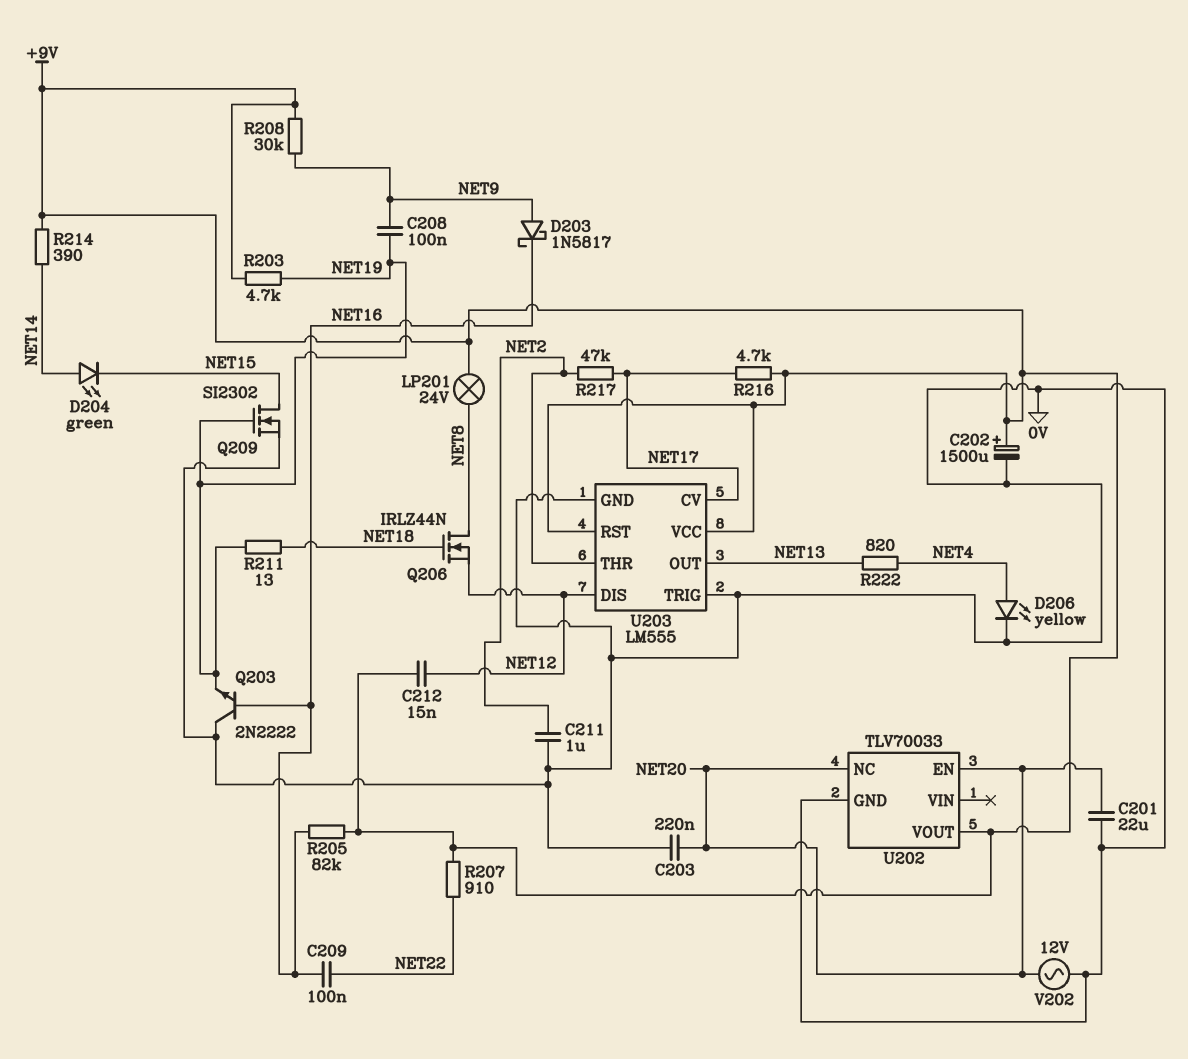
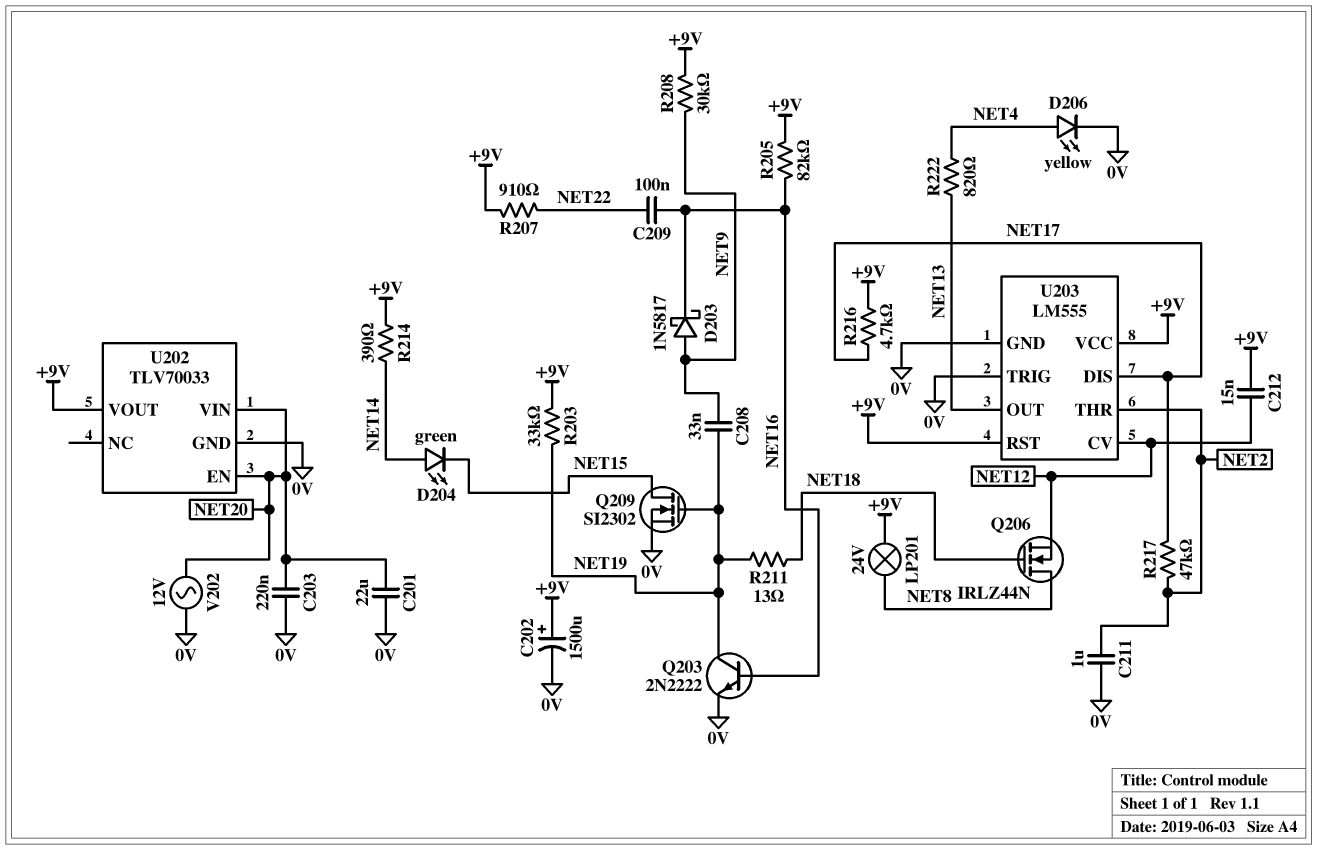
C208: 100nF (NET9, NET19) -> 33nF (NET9, NET19)
Q203: NPN 2N2222 (B NET16, C 0V, E NET19) -> NPN 2N2222 (B NET16, C NET19, E 0V)
R203: 4.7k (+9V, NET19) -> 33k (+9V, NET19)
U202 pin NC: NET20 -> none
U202 pin VIN: none -> NET20
U203 pin CV: NET17 -> NET12
U203 pin DIS: NET12 -> NET17

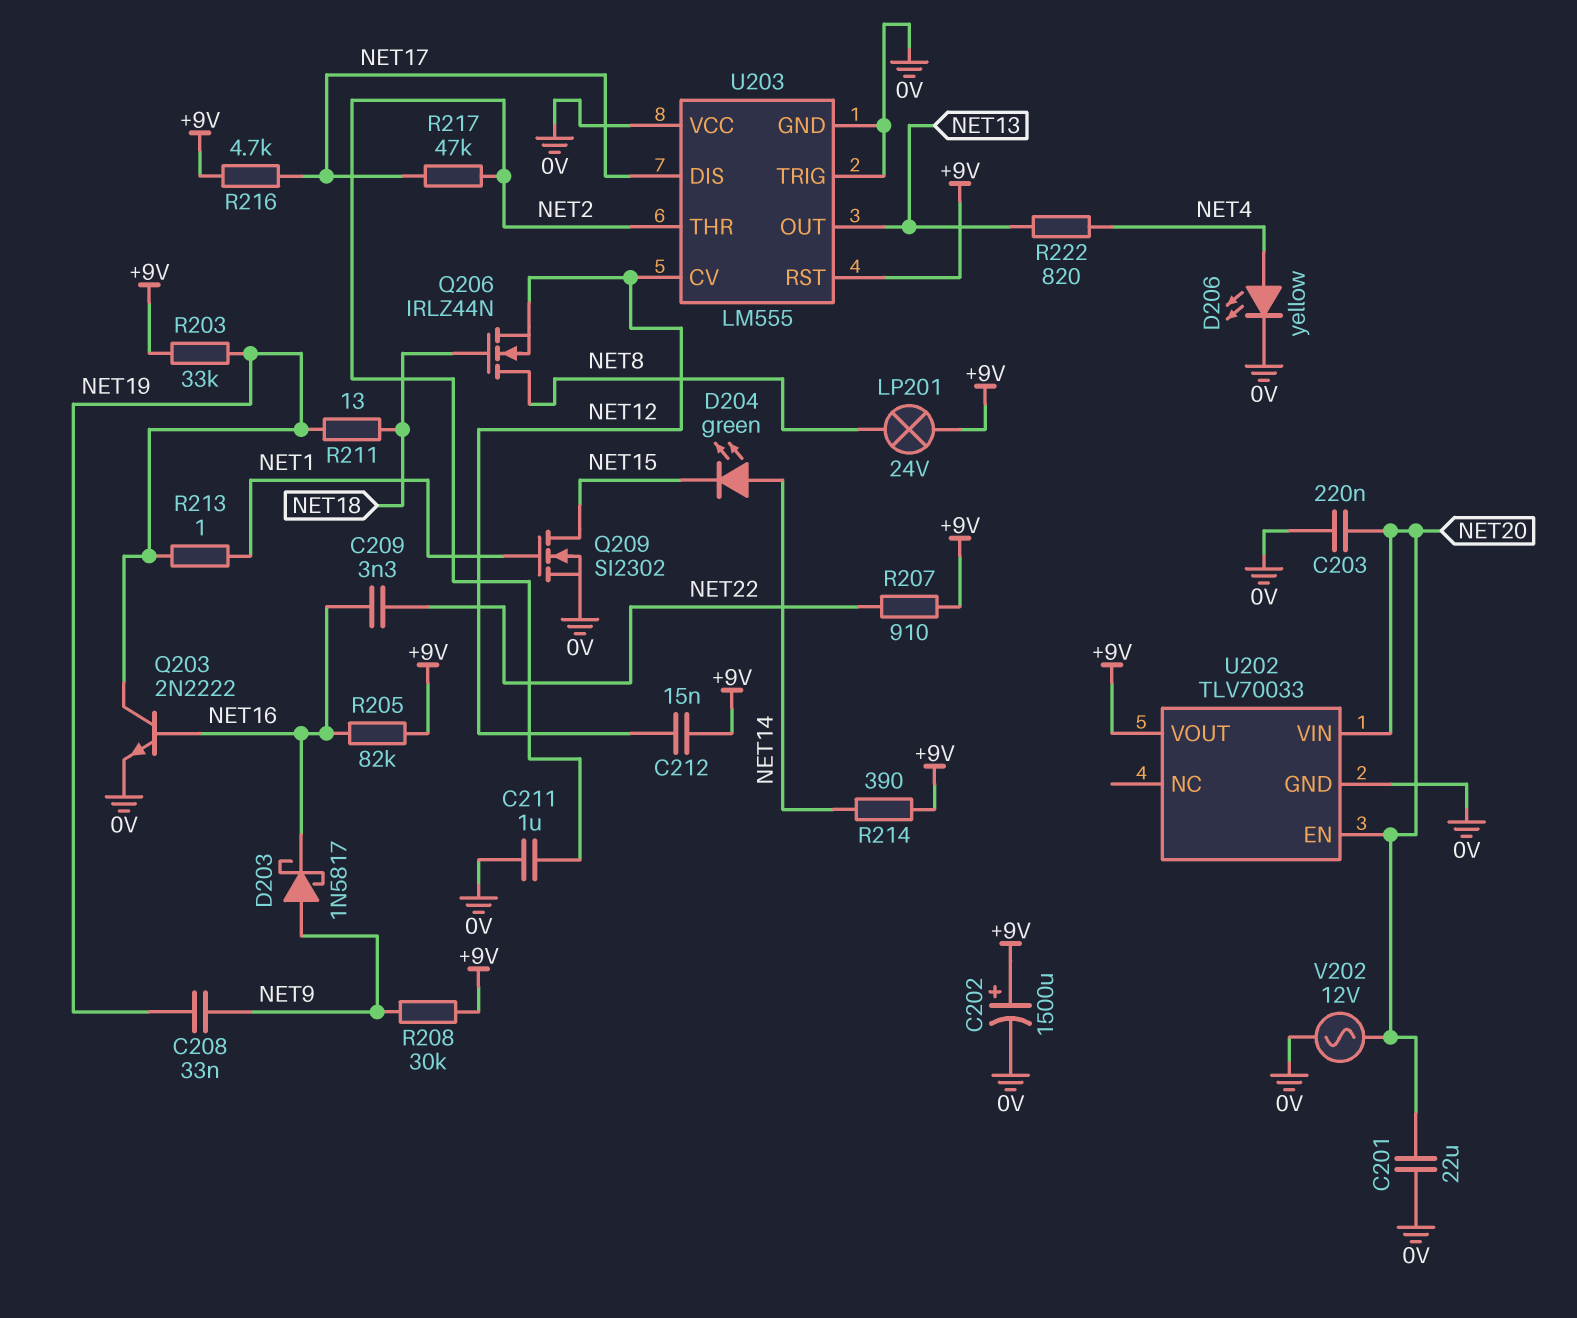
C209: 100nF (NET16, NET22) -> 3.3nF (NET16, NET22)
Q209: NMOS SI2302 (G NET19, D NET15, S 0V) -> NMOS SI2302 (G NET1, D NET15, S 0V)
R213: none -> 1 (NET1, NET19)
U203 pin VCC: +9V -> 0V

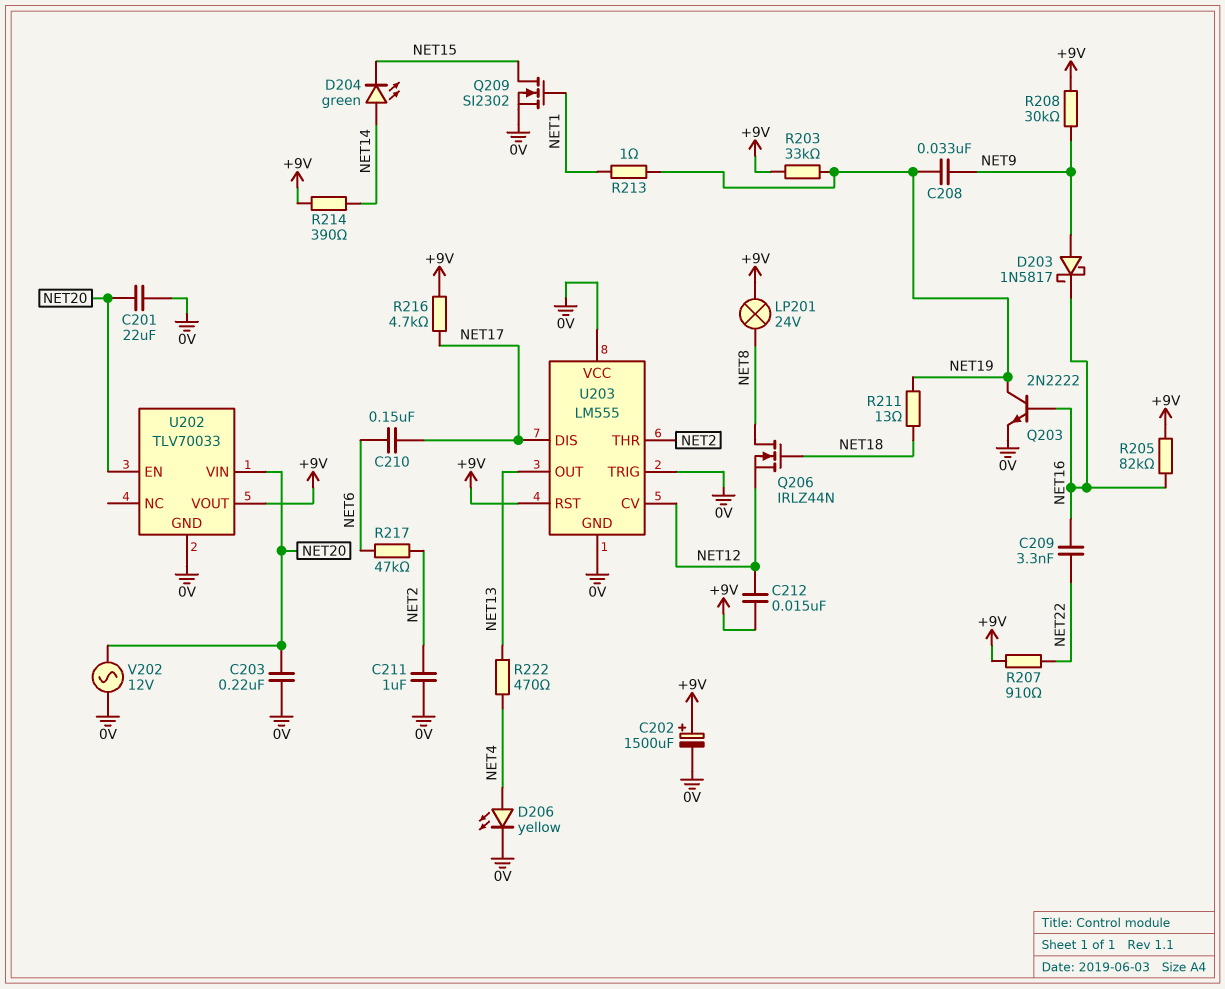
C210: none -> 150nF (NET6, NET17)
R217: 47k (NET2, NET17) -> 47k (NET2, NET6)
R222: 820 (NET4, NET13) -> 470 (NET4, NET13)

